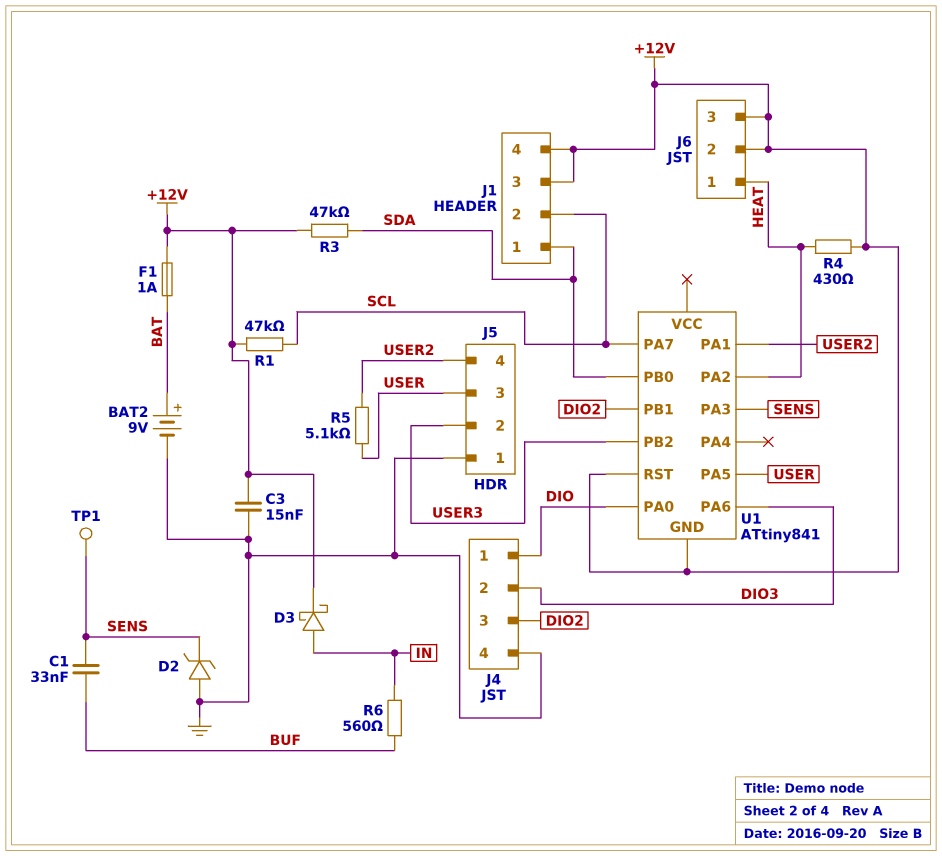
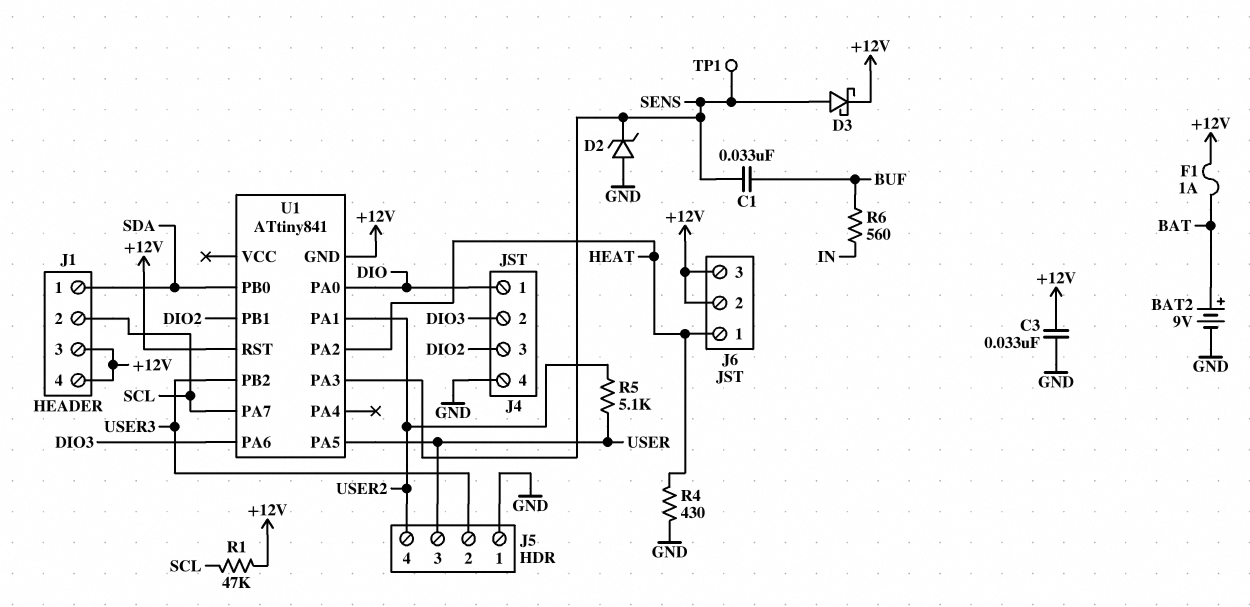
C3: 15nF (+12V, GND) -> 33nF (+12V, GND)
D3: schottky (A IN, K +12V) -> schottky (A SENS, K +12V)
R3: 47k (+12V, SDA) -> none
R4: 430 (+12V, HEAT) -> 430 (GND, HEAT)

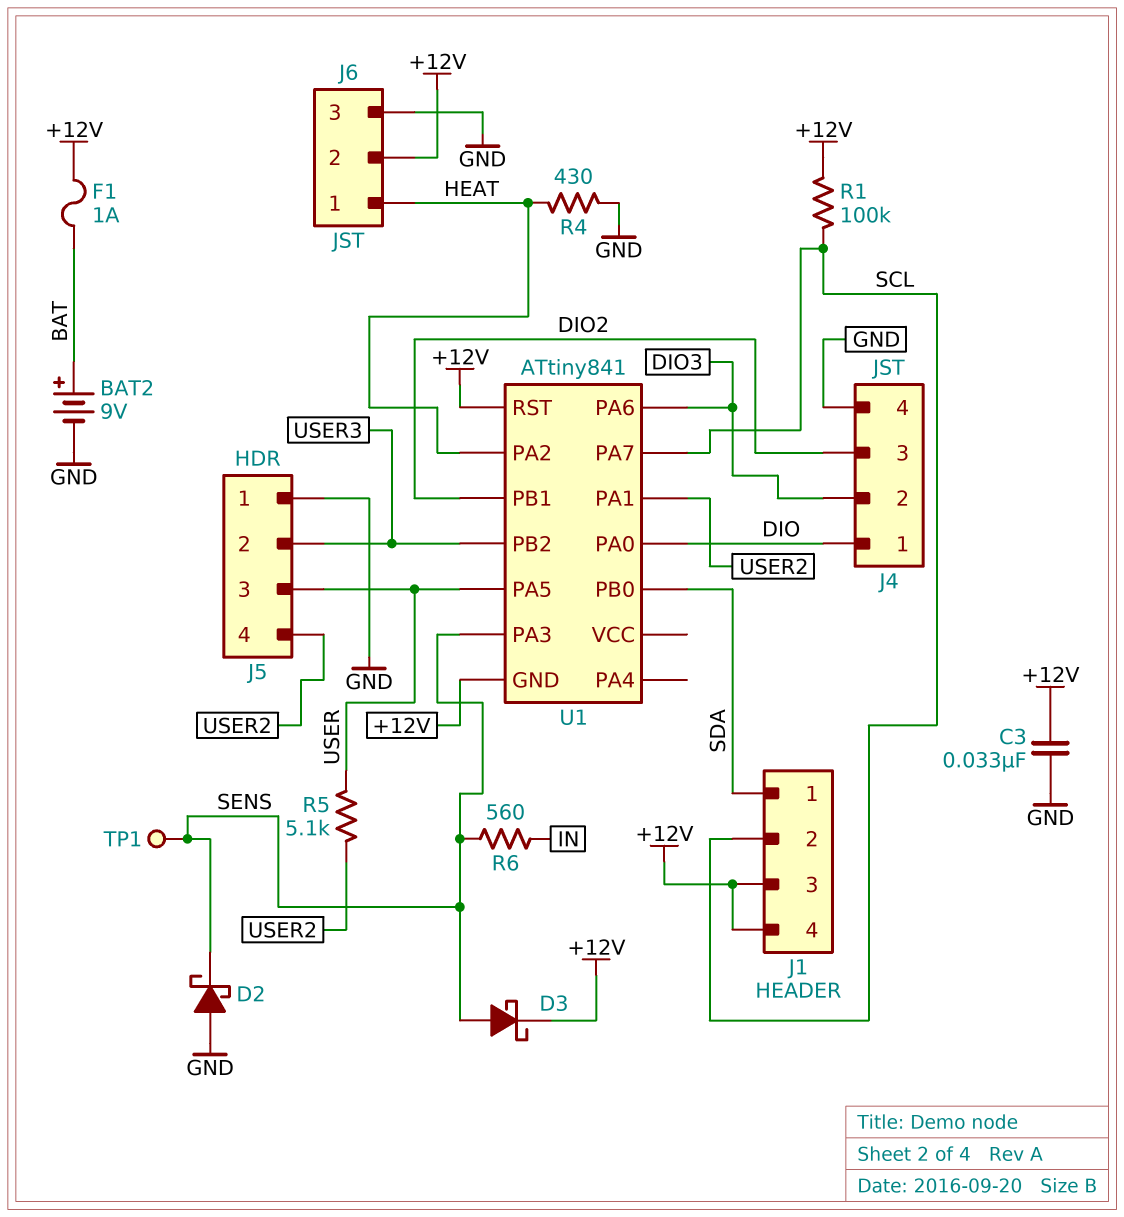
C1: 33nF (BUF, SENS) -> none
D2: zener (A GND, K SENS) -> schottky (A GND, K SENS)
J6 pin 3: +12V -> GND
R1: 47k (+12V, SCL) -> 100k (+12V, SCL)
R6: 560 (BUF, IN) -> 560 (IN, SENS)

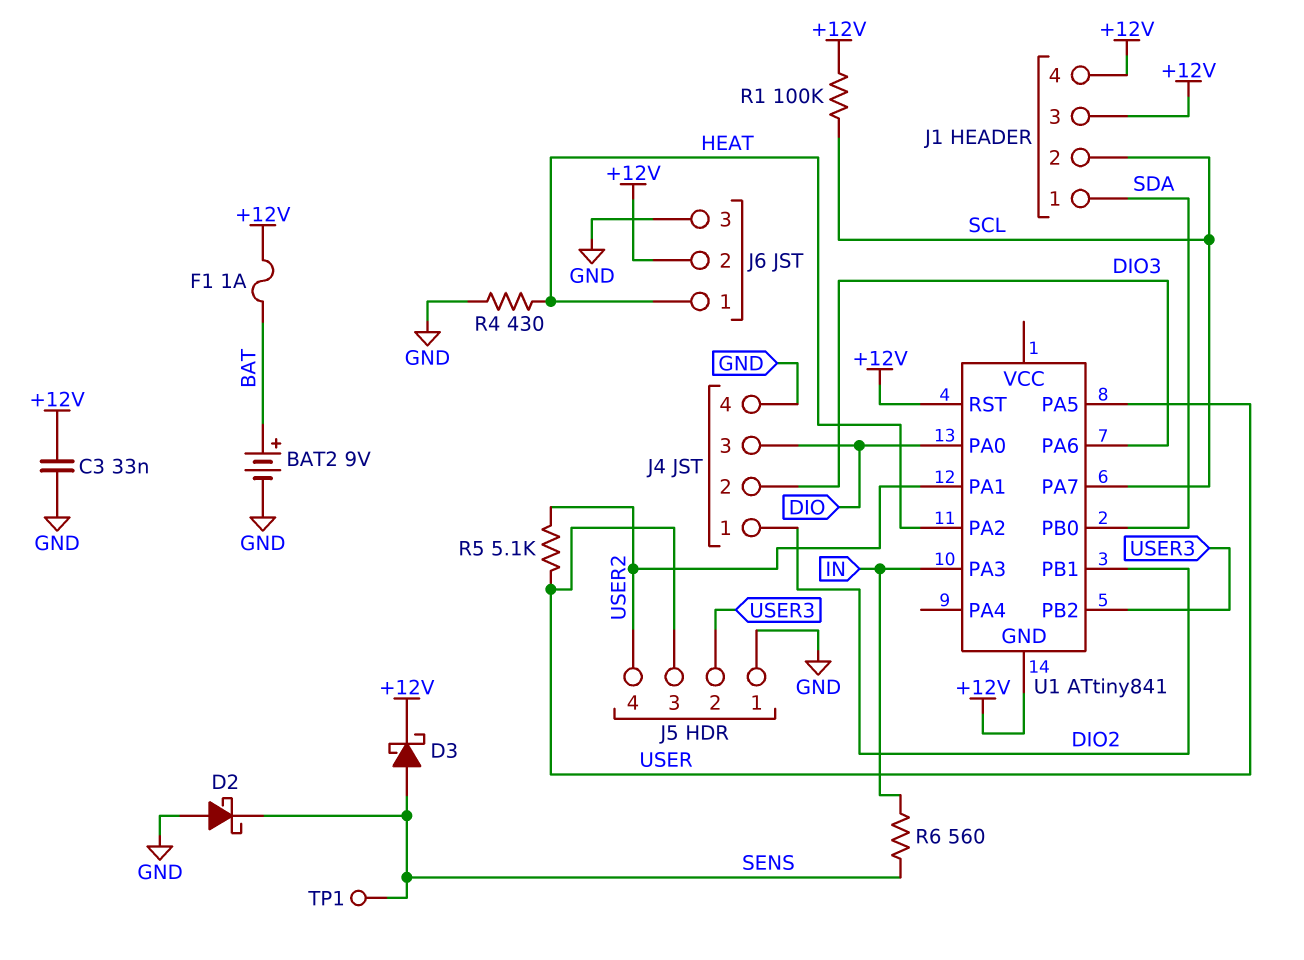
J4 pin 1: DIO -> DIO2
J4 pin 3: DIO2 -> DIO
U1 pin PA3: SENS -> IN

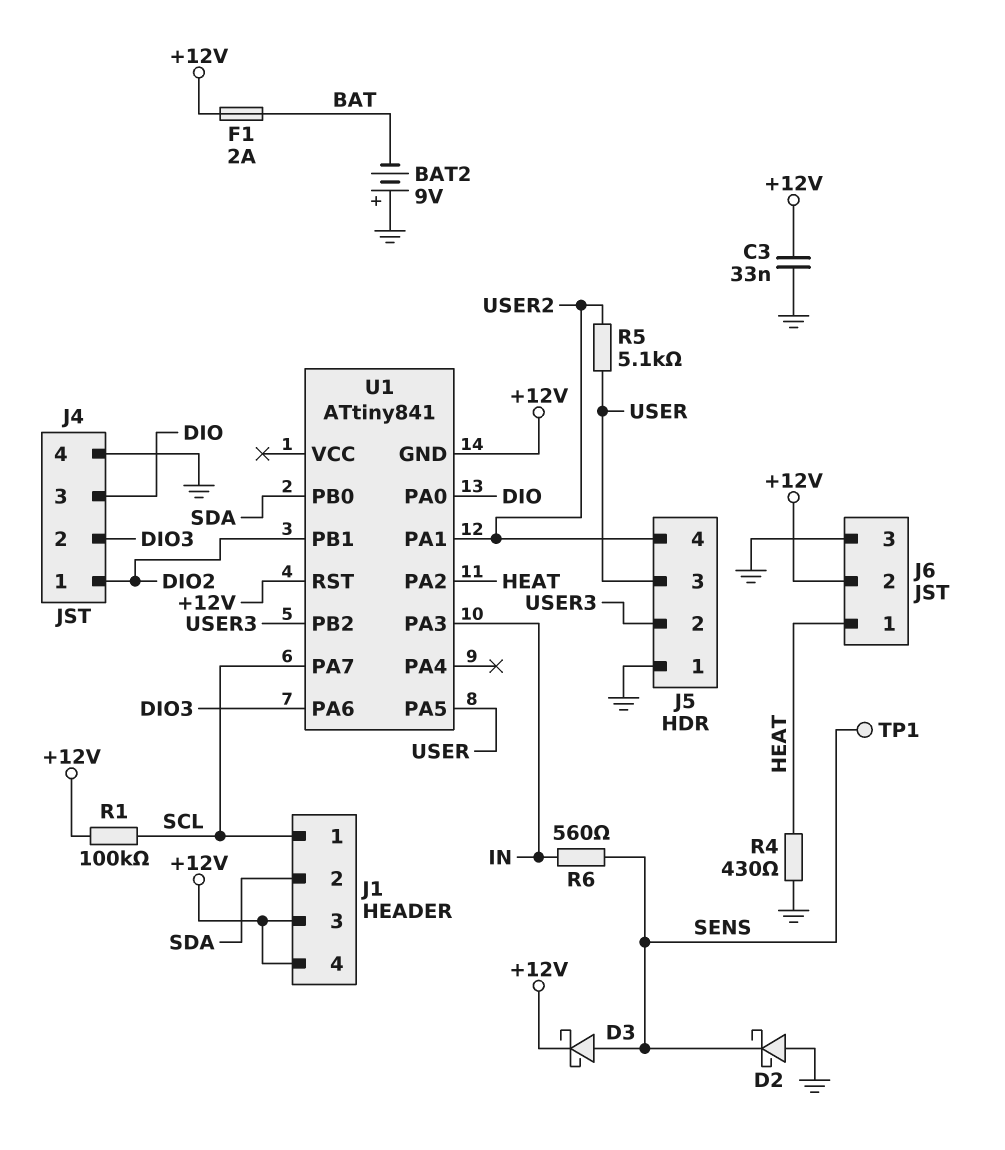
BAT2: 9V (plus BAT, minus GND) -> 9V (plus GND, minus BAT)
F1: 1A (+12V, BAT) -> 2A (+12V, BAT)
J1 pin 1: SDA -> SCL
J1 pin 2: SCL -> SDA

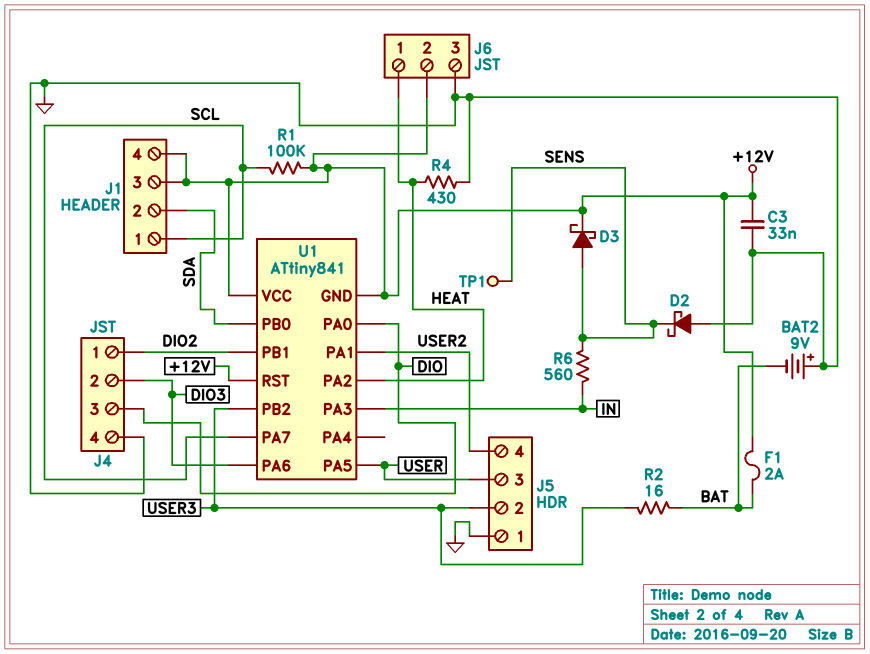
R2: none -> 16 (BAT, USER3)
R5: 5.1k (USER, USER2) -> none
U1 pin VCC: none -> +12V

